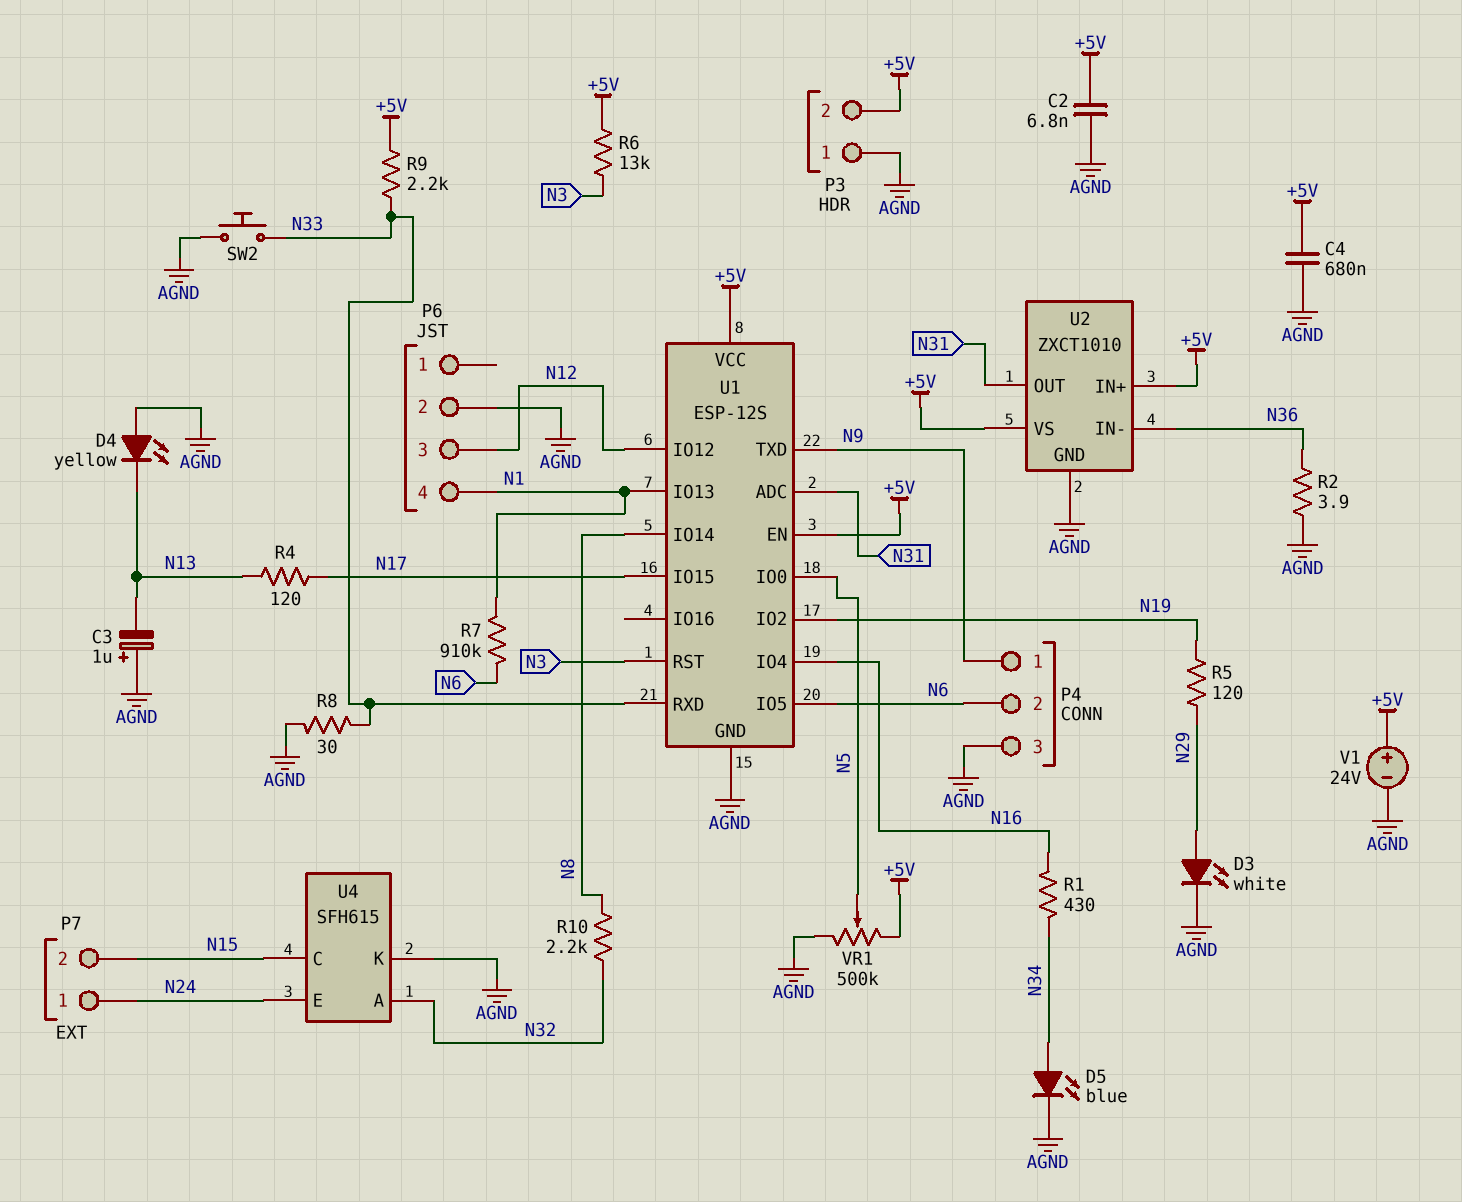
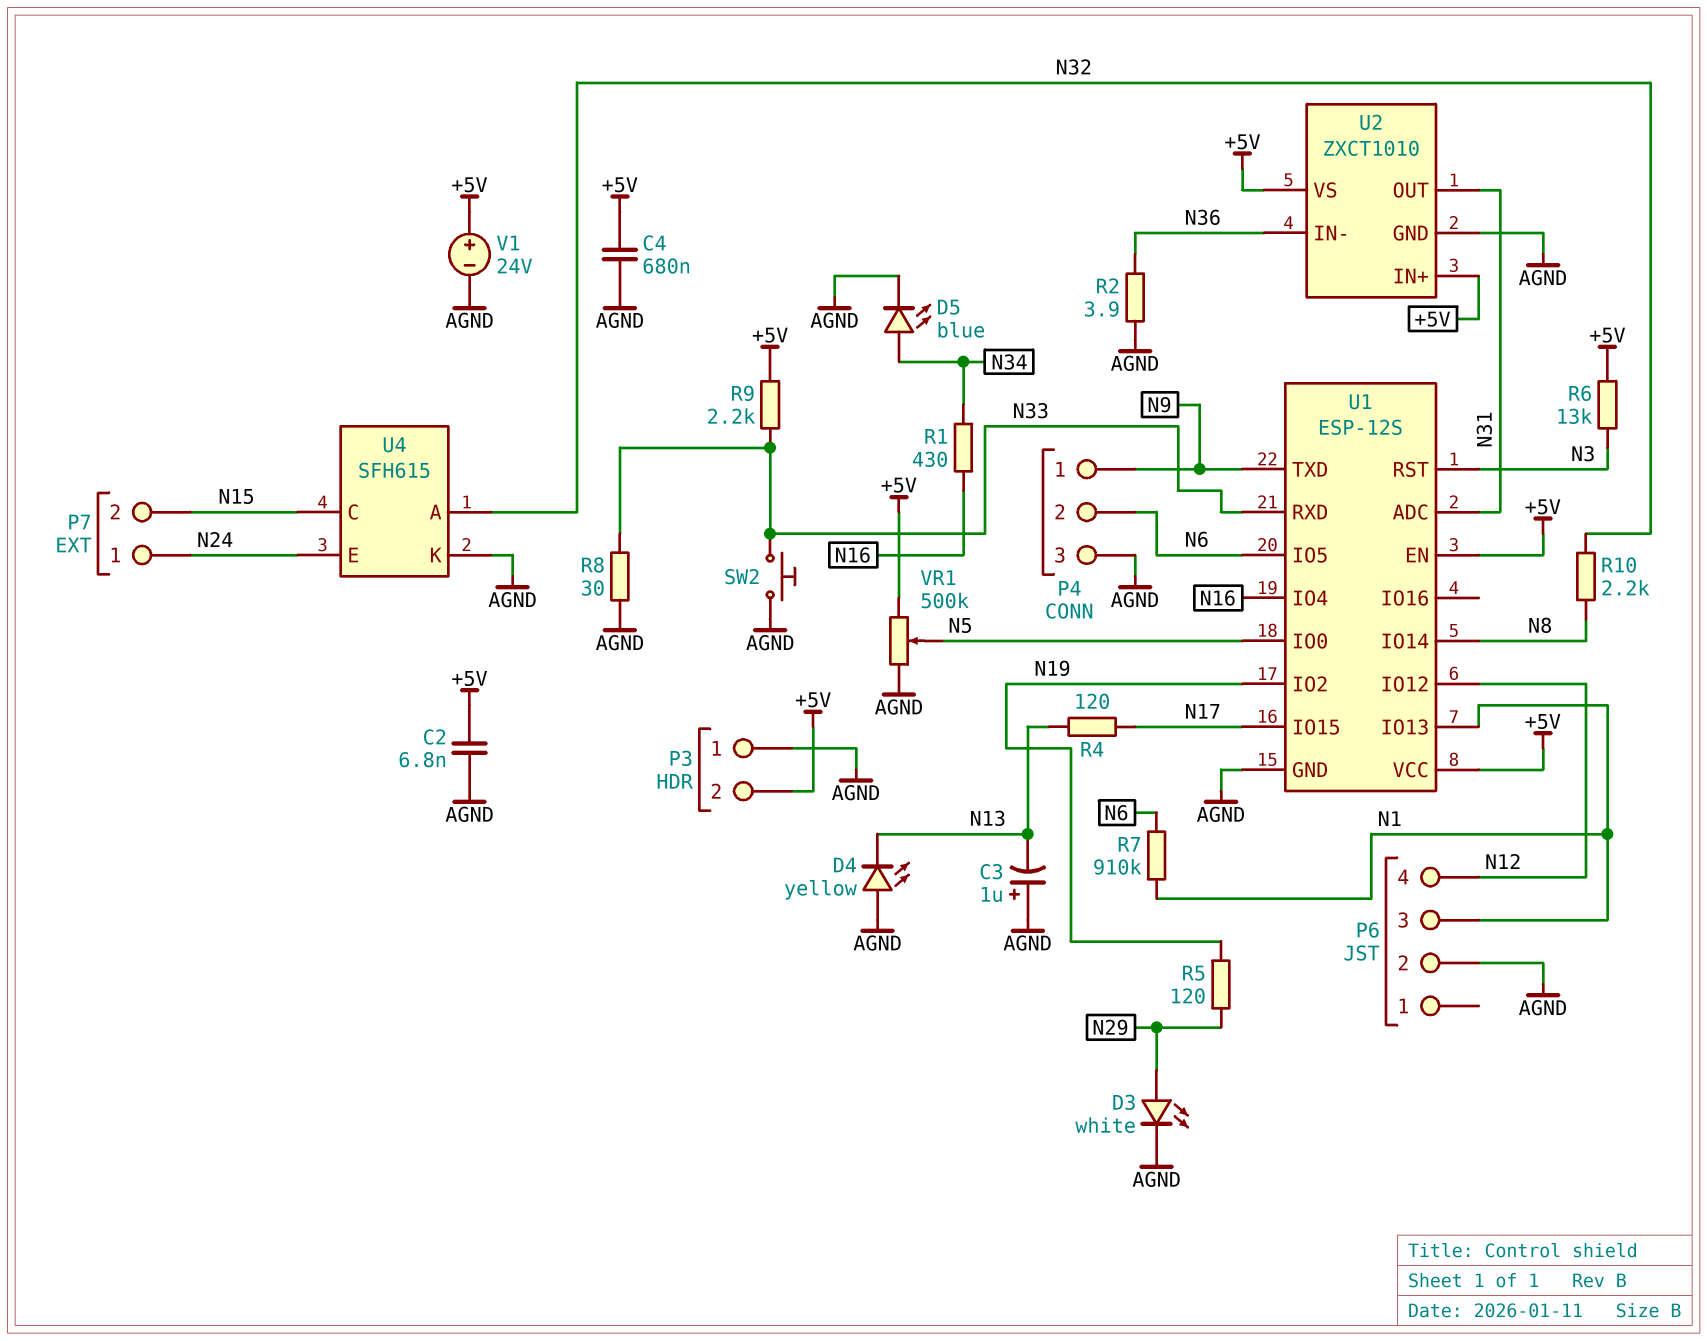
P6 pin 3: N12 -> N1
P6 pin 4: N1 -> N12

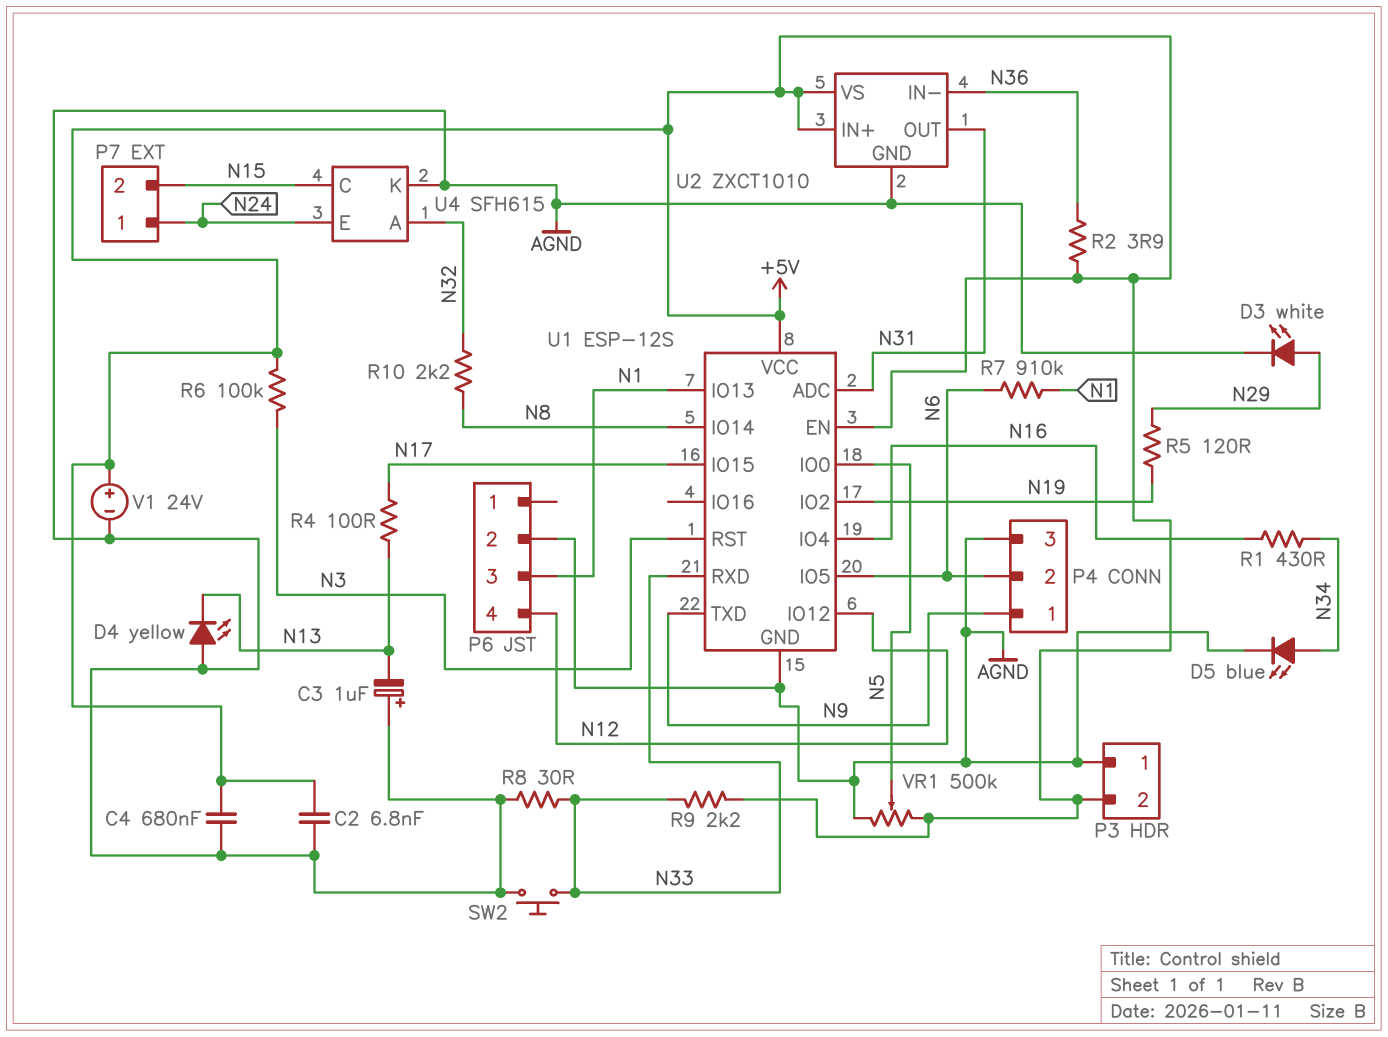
R2: 3.9 (AGND, N36) -> 3.9 (+5V, N36)
R4: 120 (N13, N17) -> 100 (N13, N17)
R6: 13k (+5V, N3) -> 100k (+5V, N3)

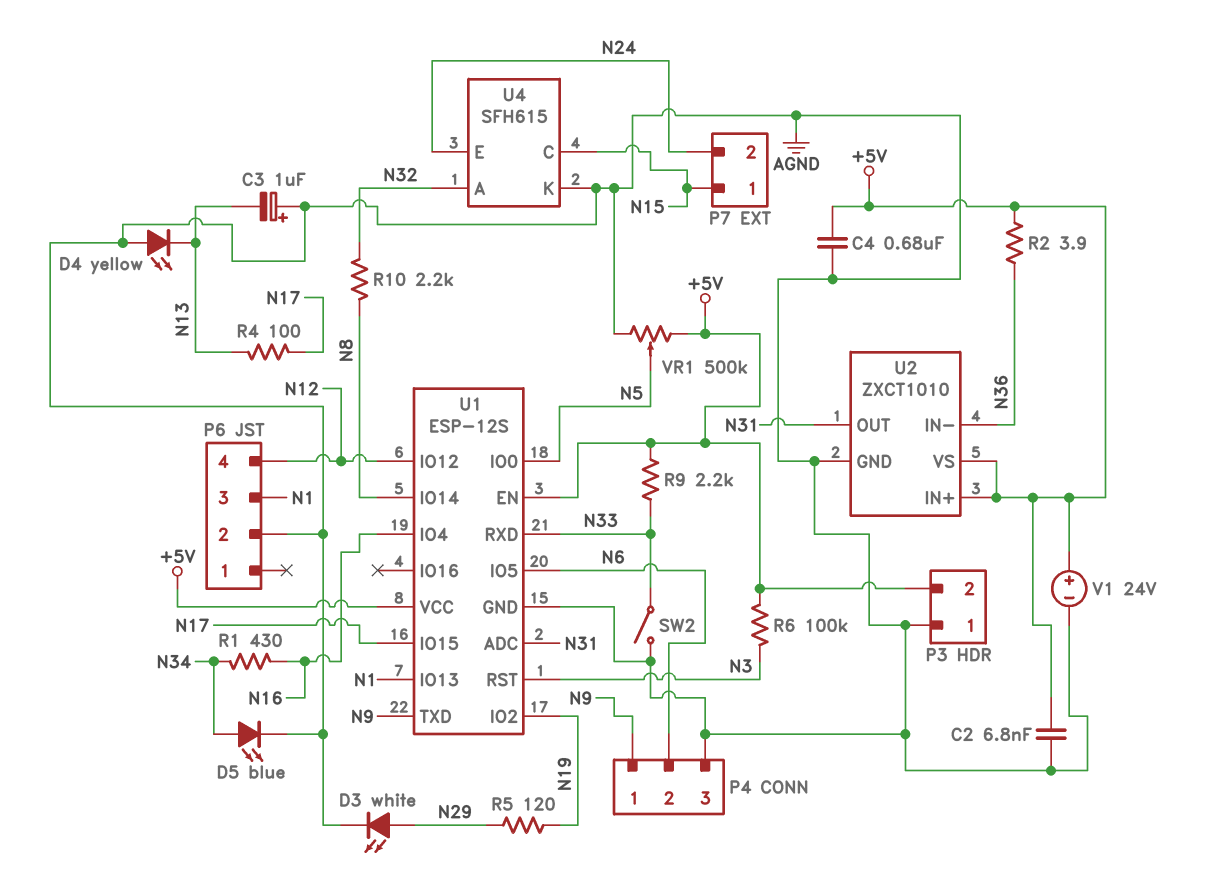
P7 pin 1: N24 -> N15
P7 pin 2: N15 -> N24
R7: 910k (N1, N6) -> none
R8: 30 (AGND, N33) -> none
SW2: button (AGND, N33) -> switch (AGND, N33)

